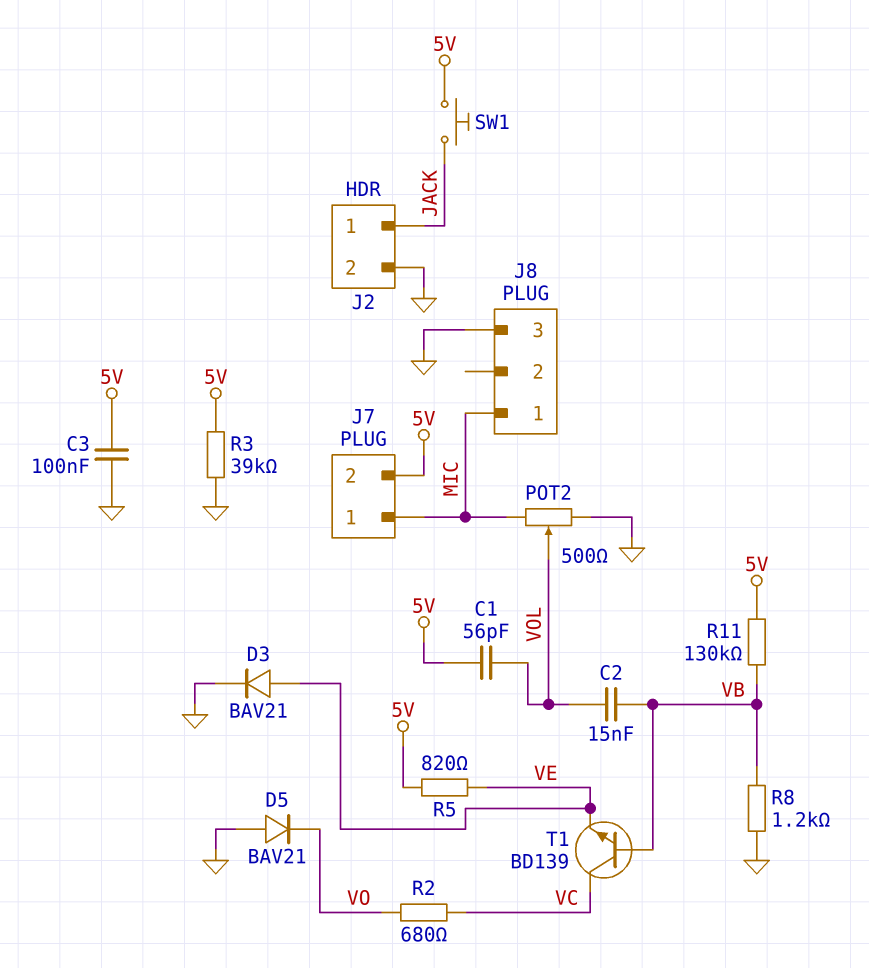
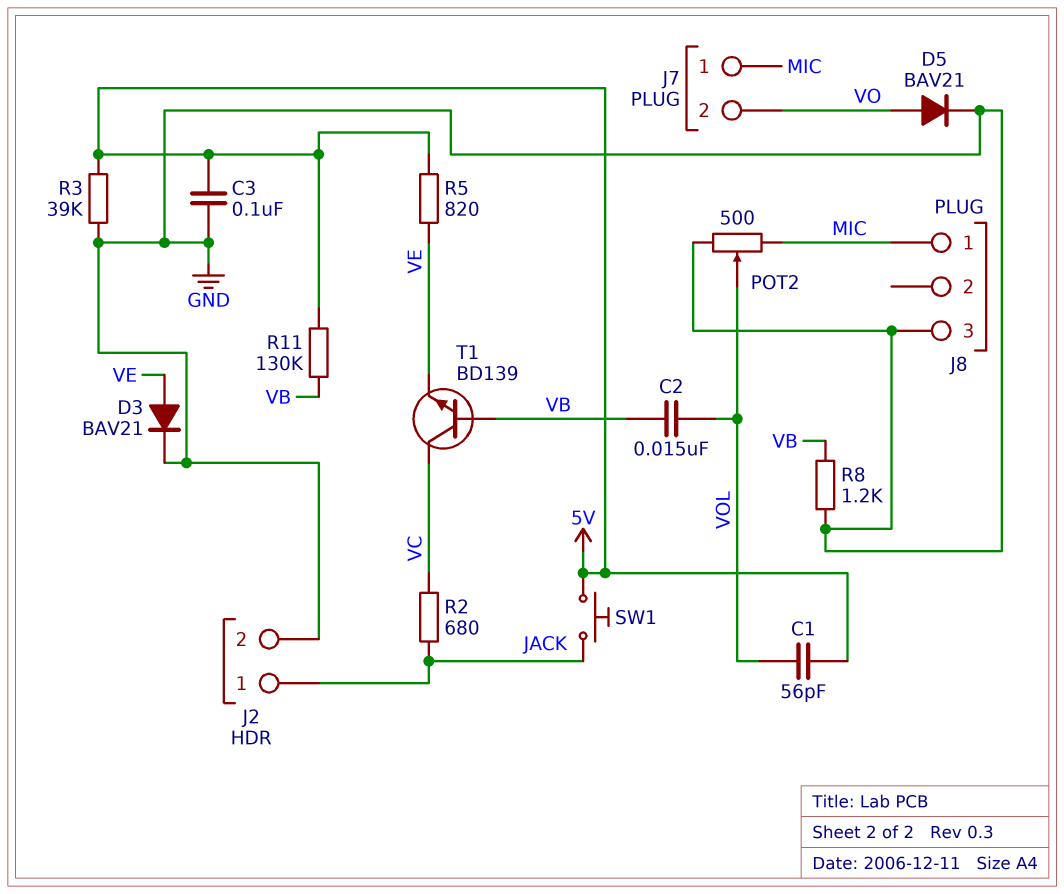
D5: diode BAV21 (A GND, K VO) -> diode BAV21 (A VO, K GND)
J7 pin 2: 5V -> VO
R2: 680 (VC, VO) -> 680 (JACK, VC)

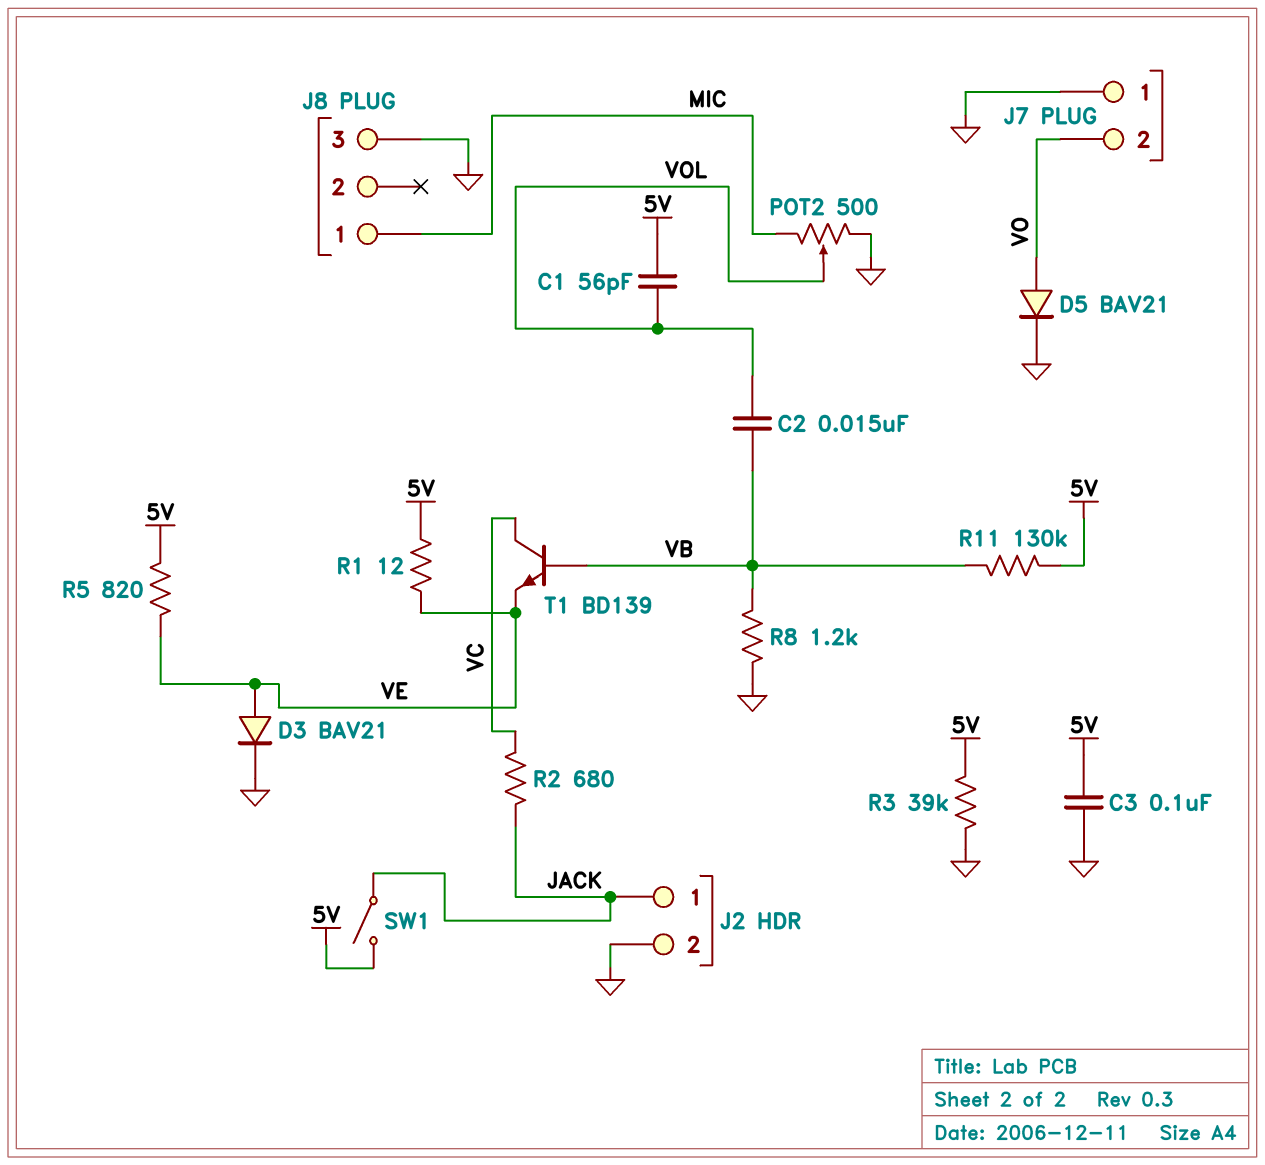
J7 pin 1: MIC -> GND
R1: none -> 12 (5V, VE)
SW1: button (5V, JACK) -> switch (5V, JACK)

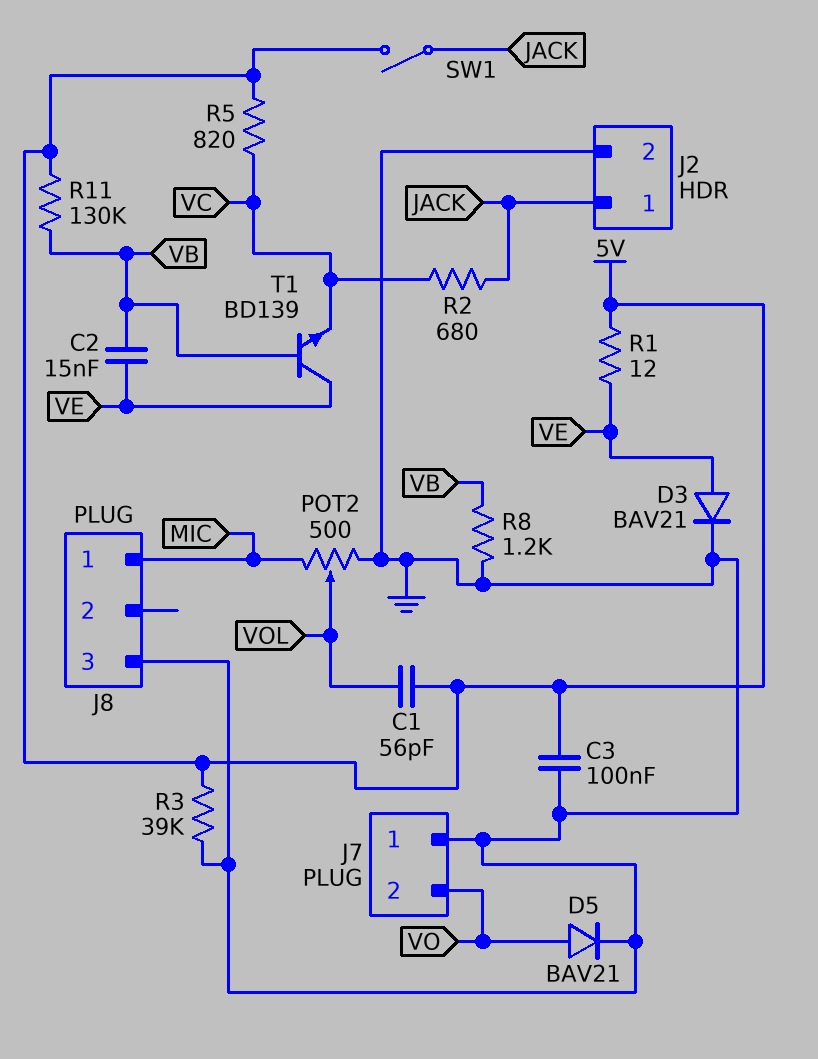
C2: 15nF (VB, VOL) -> 15nF (VB, VE)
R5: 820 (5V, VE) -> 820 (5V, VC)
T1: NPN BD139 (B VB, C VC, E VE) -> NPN BD139 (B VB, C VE, E VC)

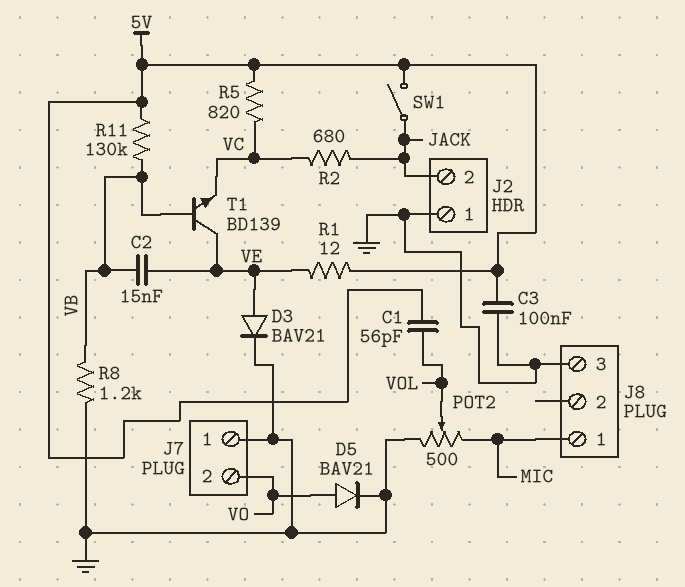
J2 pin 1: JACK -> GND
J2 pin 2: GND -> JACK
R3: 39k (5V, GND) -> none

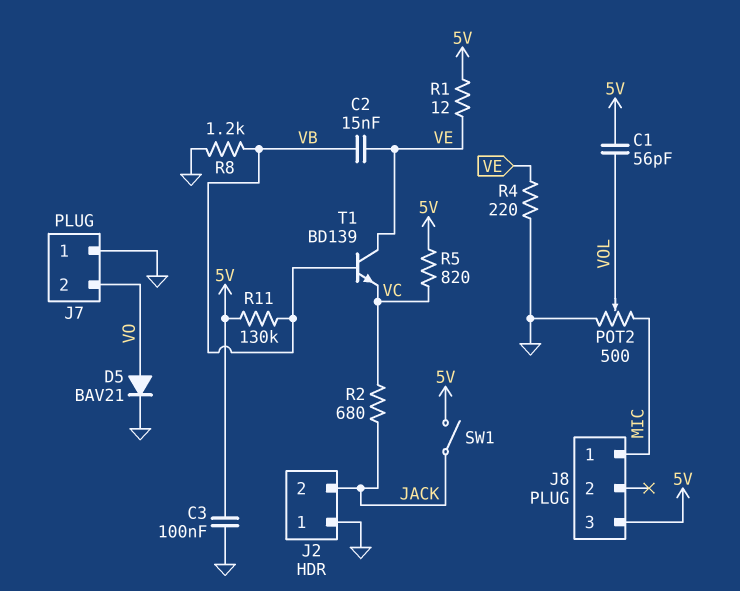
D3: diode BAV21 (A VE, K GND) -> none
J8 pin 3: GND -> 5V
R4: none -> 220 (GND, VE)

